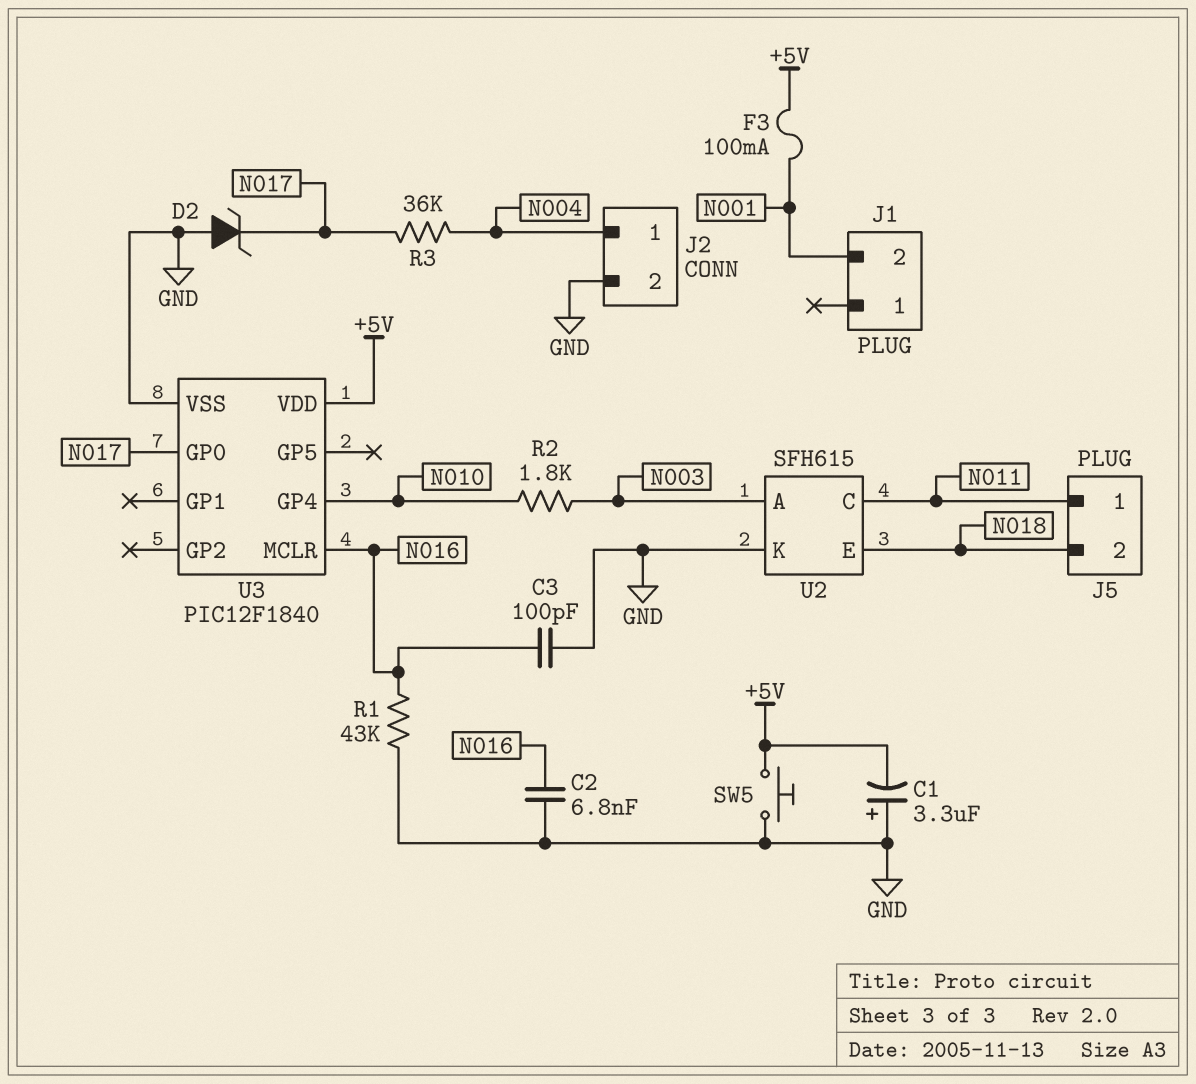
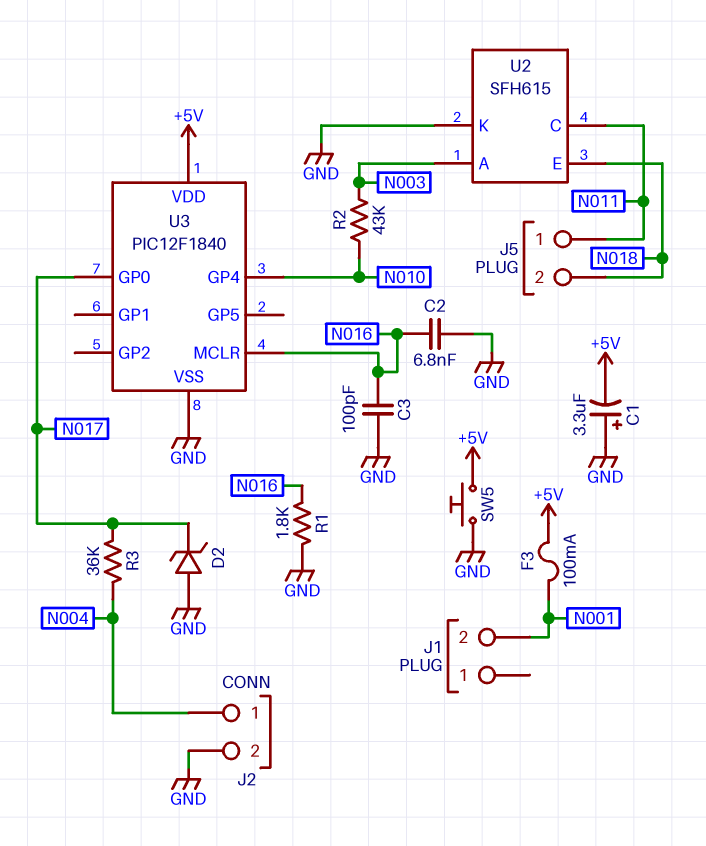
R1: 43k (GND, N016) -> 1.8k (GND, N016)
R2: 1.8k (N003, N010) -> 43k (N003, N010)

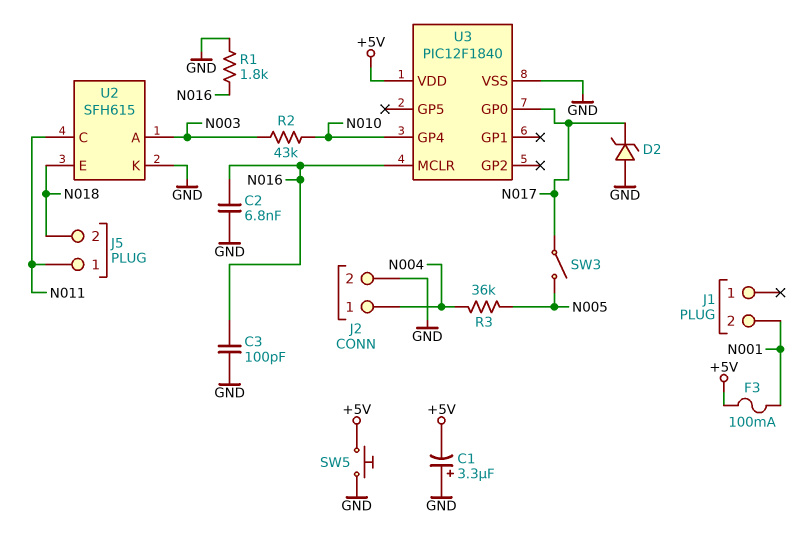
R3: 36k (N004, N017) -> 36k (N004, N005)
SW3: none -> switch (N005, N017)

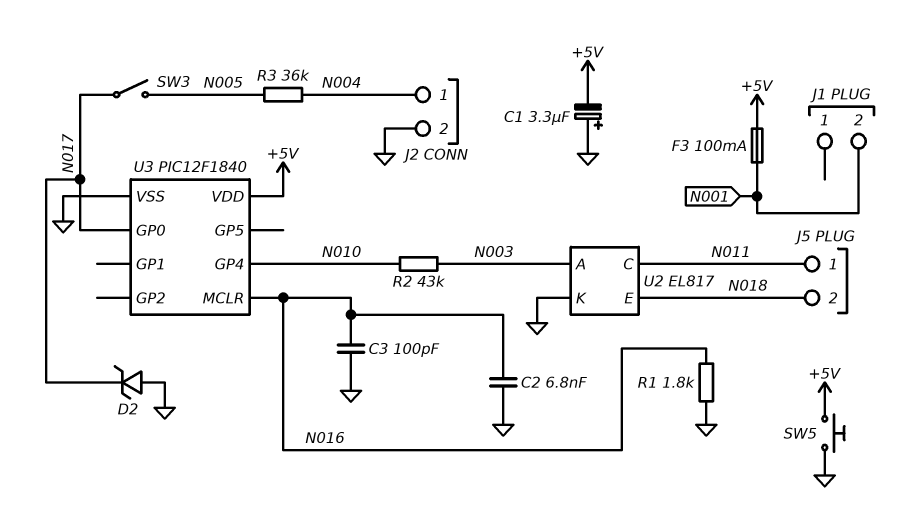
U2: SFH615 -> EL817

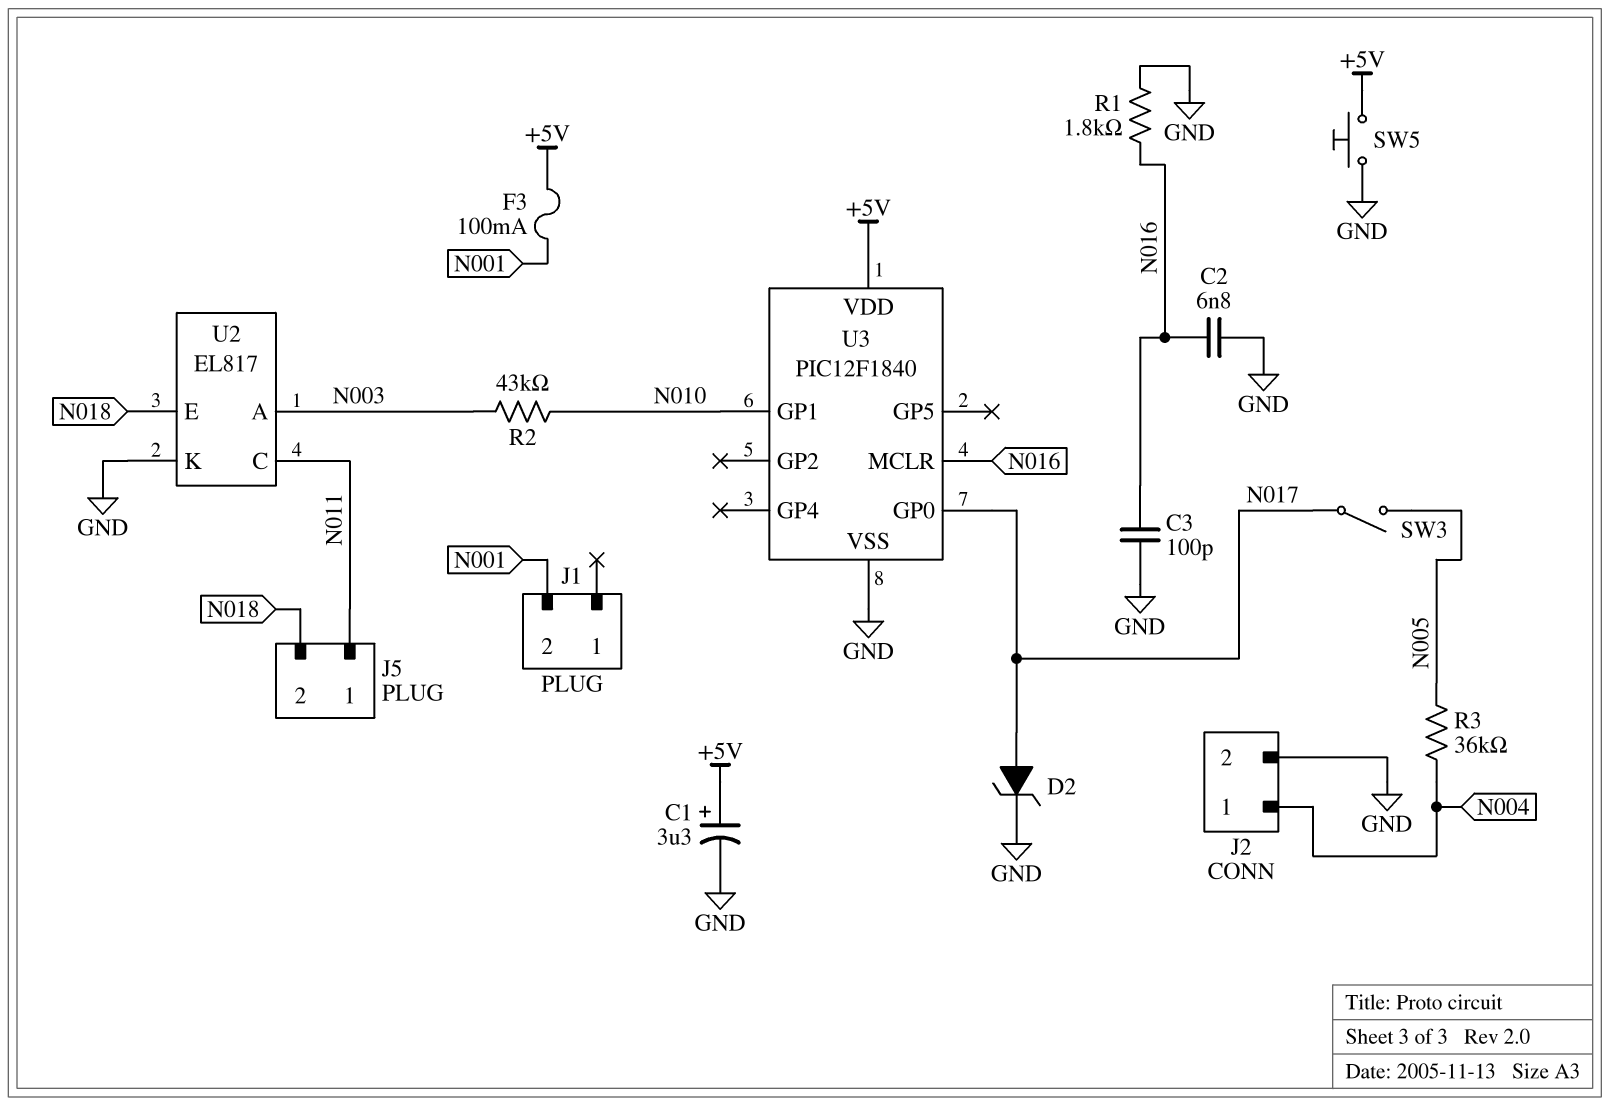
C1: 3.3uF (plus GND, minus +5V) -> 3.3uF (plus +5V, minus GND)
D2: zener (A GND, K N017) -> zener (A N017, K GND)
U3 pin GP1: none -> N010
U3 pin GP4: N010 -> none

